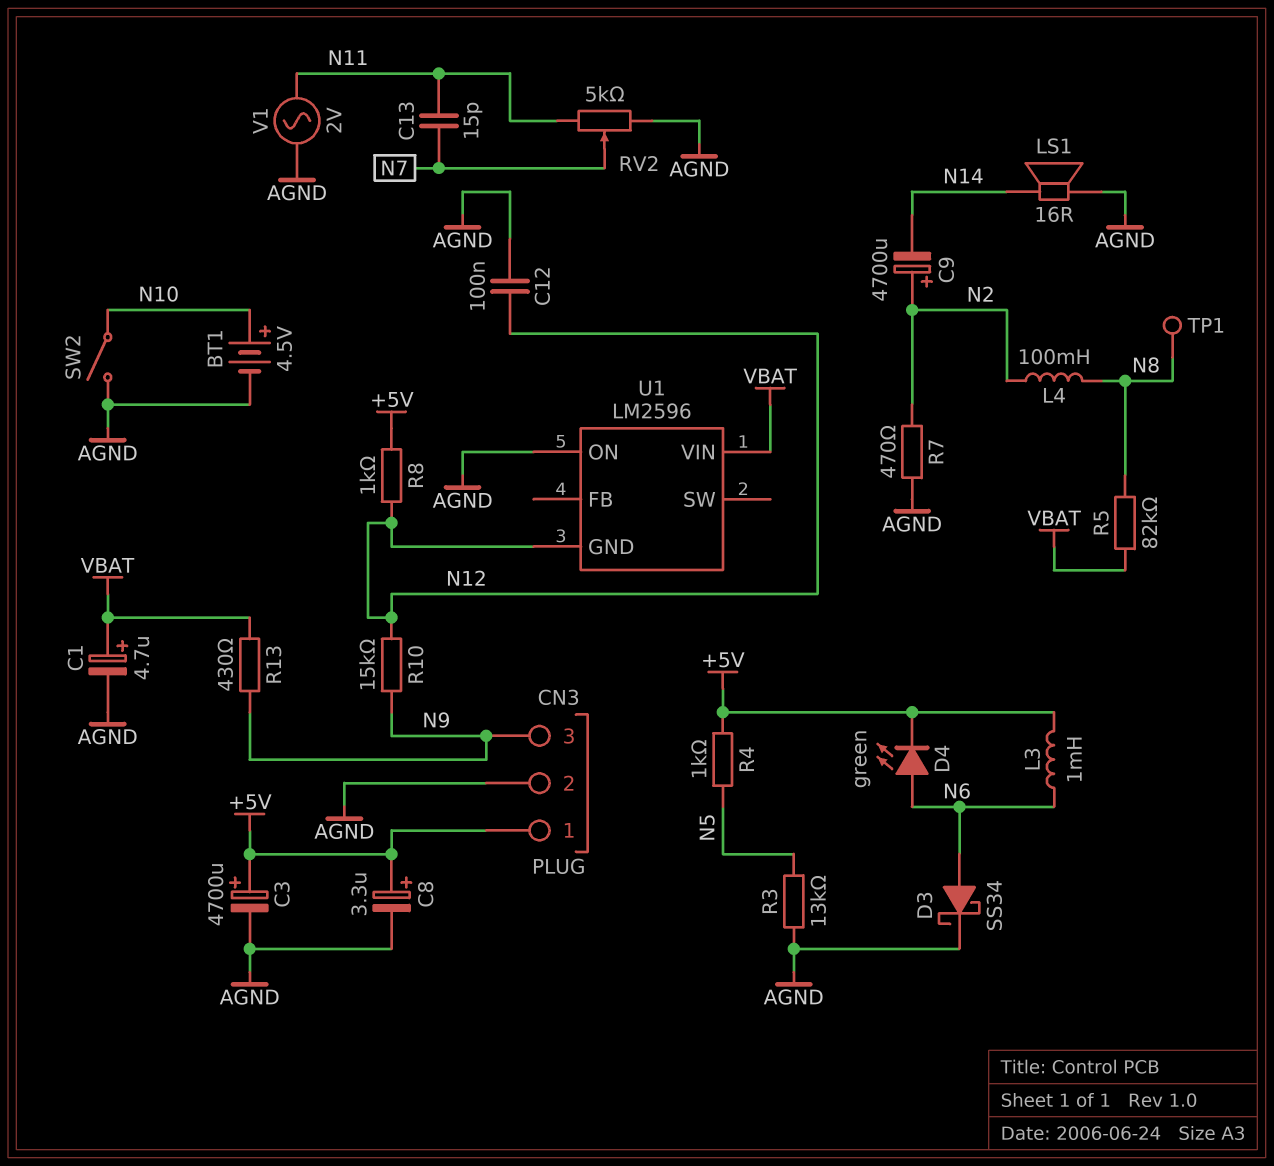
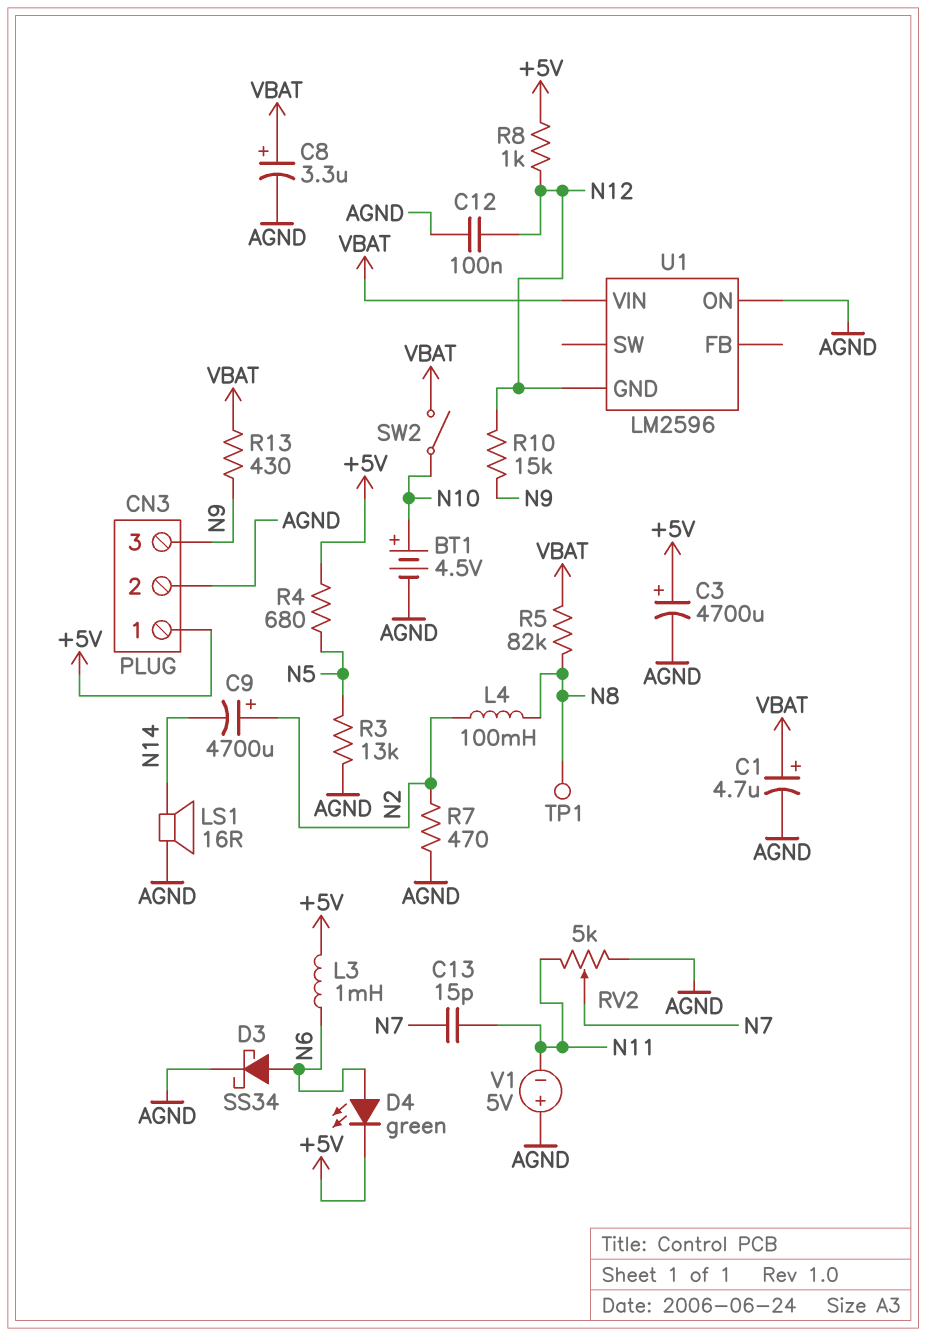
C8: 3.3uF (plus +5V, minus AGND) -> 3.3uF (plus VBAT, minus AGND)
R4: 1k (+5V, N5) -> 680 (+5V, N5)
SW2: switch (AGND, N10) -> switch (N10, VBAT)
V1: AC 2V (AGND, N11) -> 5V (plus AGND, minus N11)

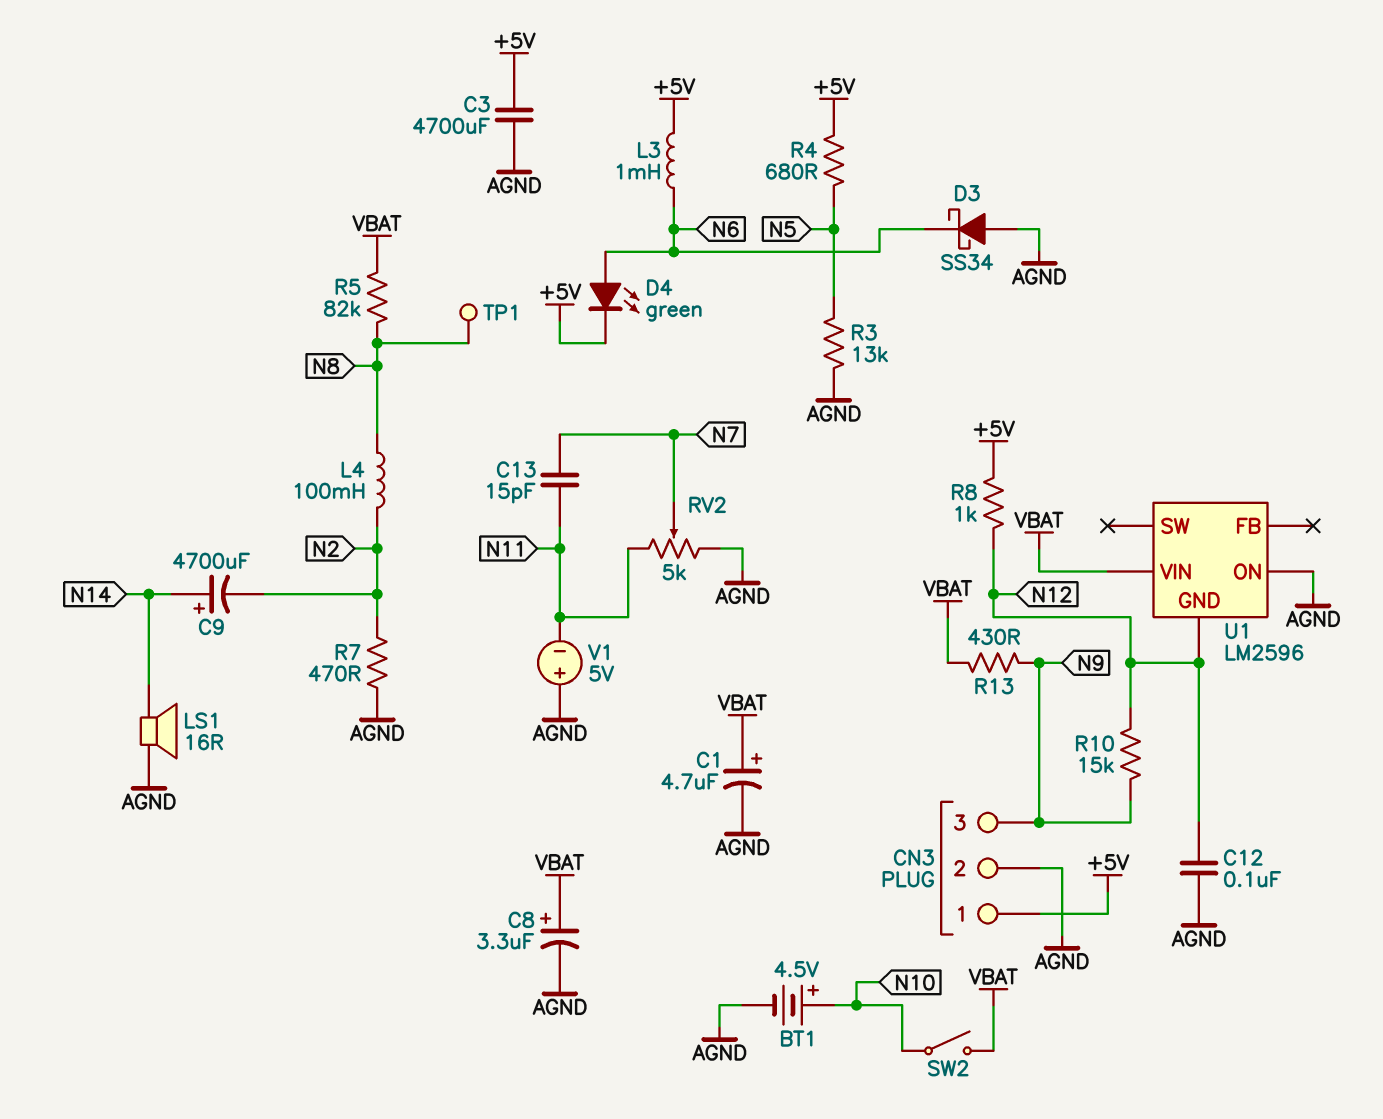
C3: 4700uF (plus +5V, minus AGND) -> 4700uF (+5V, AGND)
C9: 4700uF (plus N2, minus N14) -> 4700uF (plus N14, minus N2)
D3: schottky SS34 (A N6, K AGND) -> schottky SS34 (A AGND, K N6)

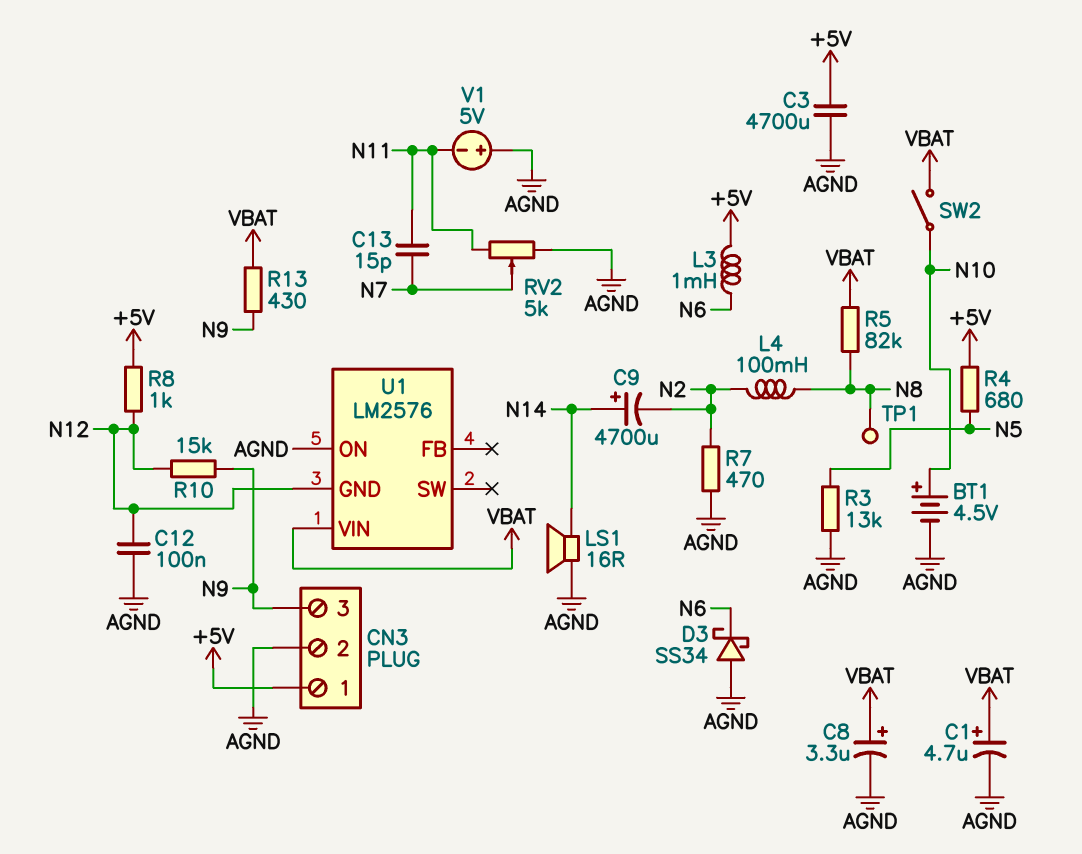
D4: LED green (A N6, K +5V) -> none
U1: LM2596 -> LM2576

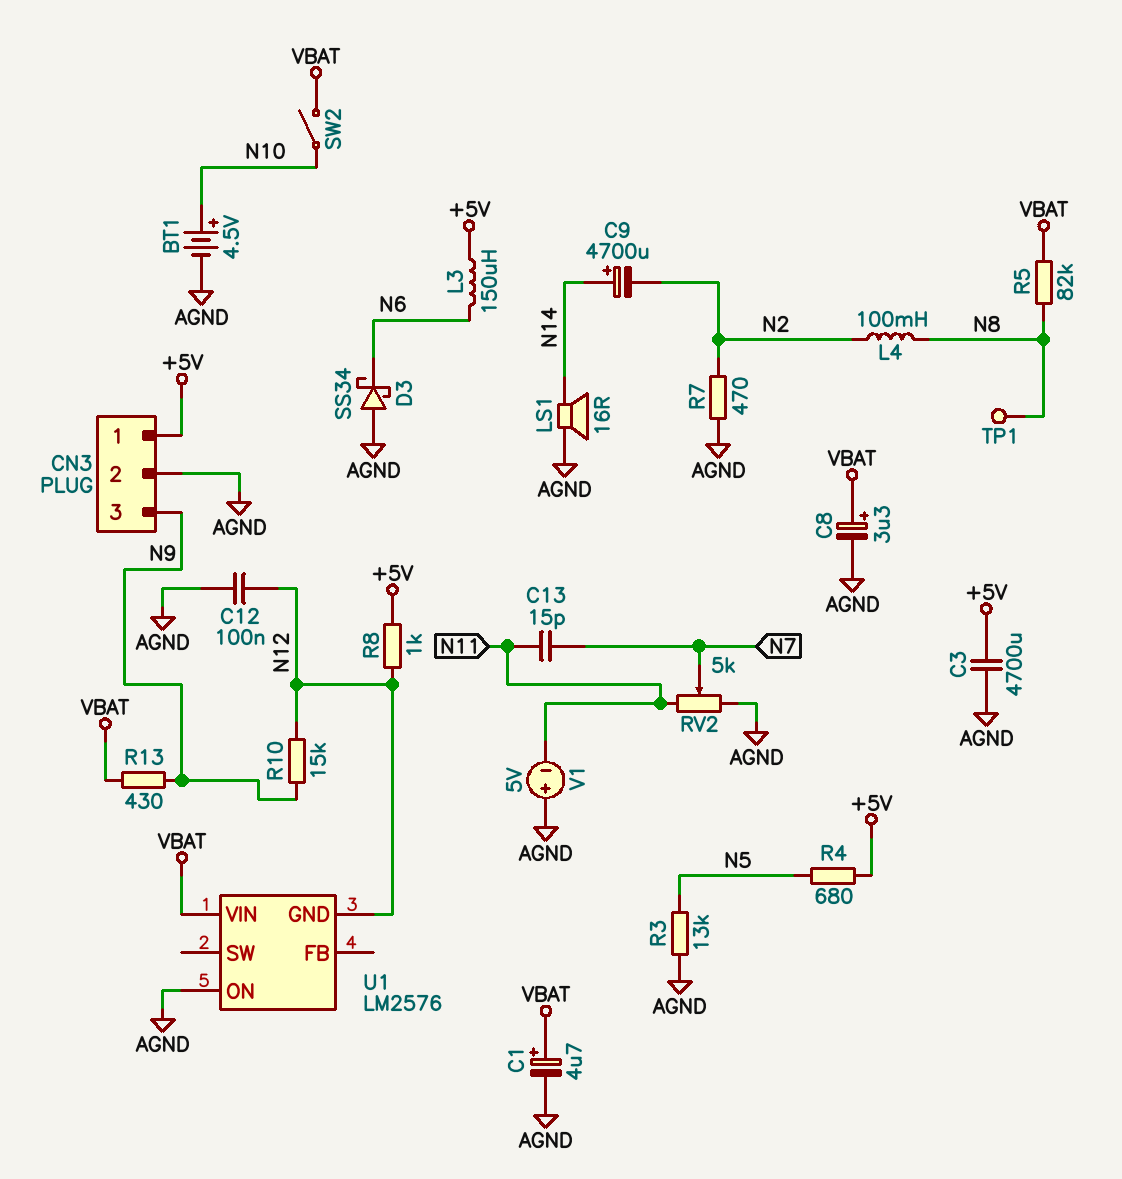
L3: 1mH (+5V, N6) -> 150uH (+5V, N6)

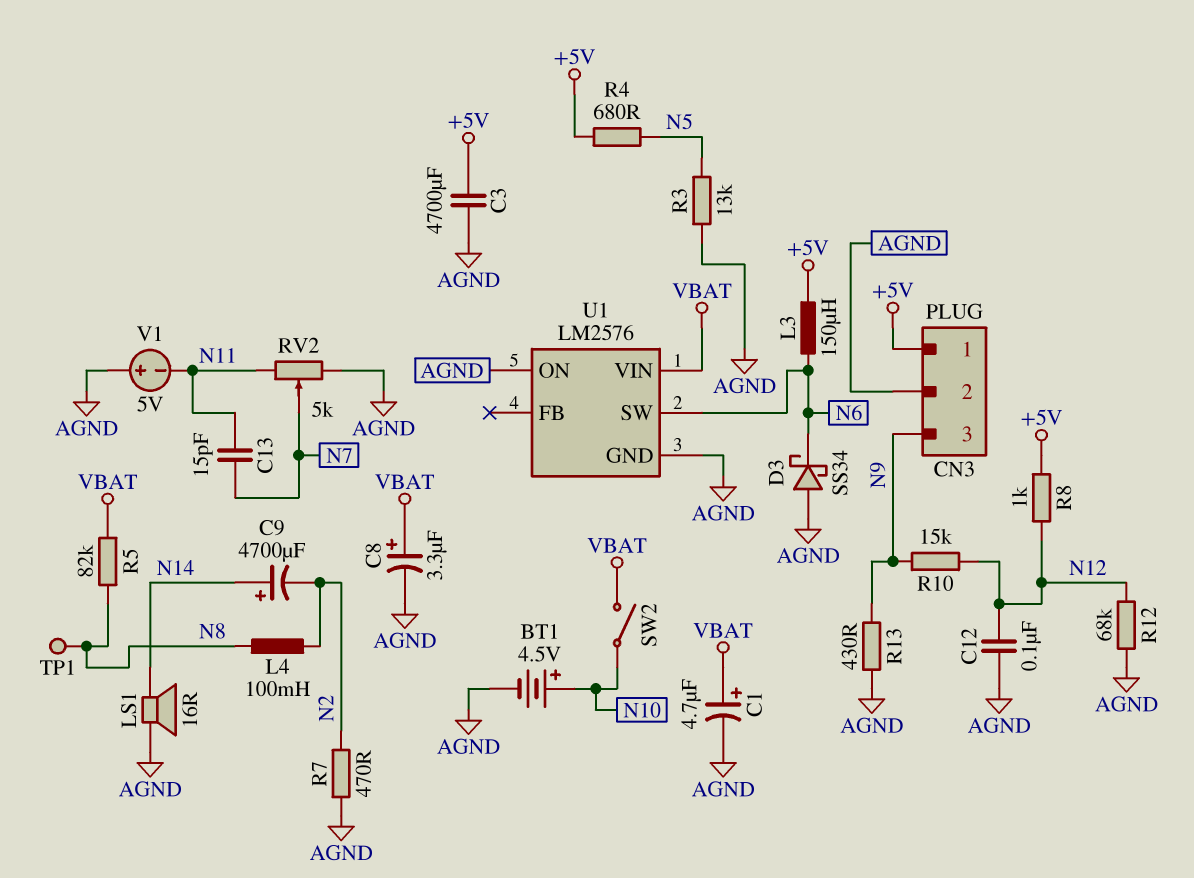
R12: none -> 68k (AGND, N12)
R13: 430 (N9, VBAT) -> 430 (AGND, N9)
U1 pin GND: N12 -> AGND
U1 pin SW: none -> N6

